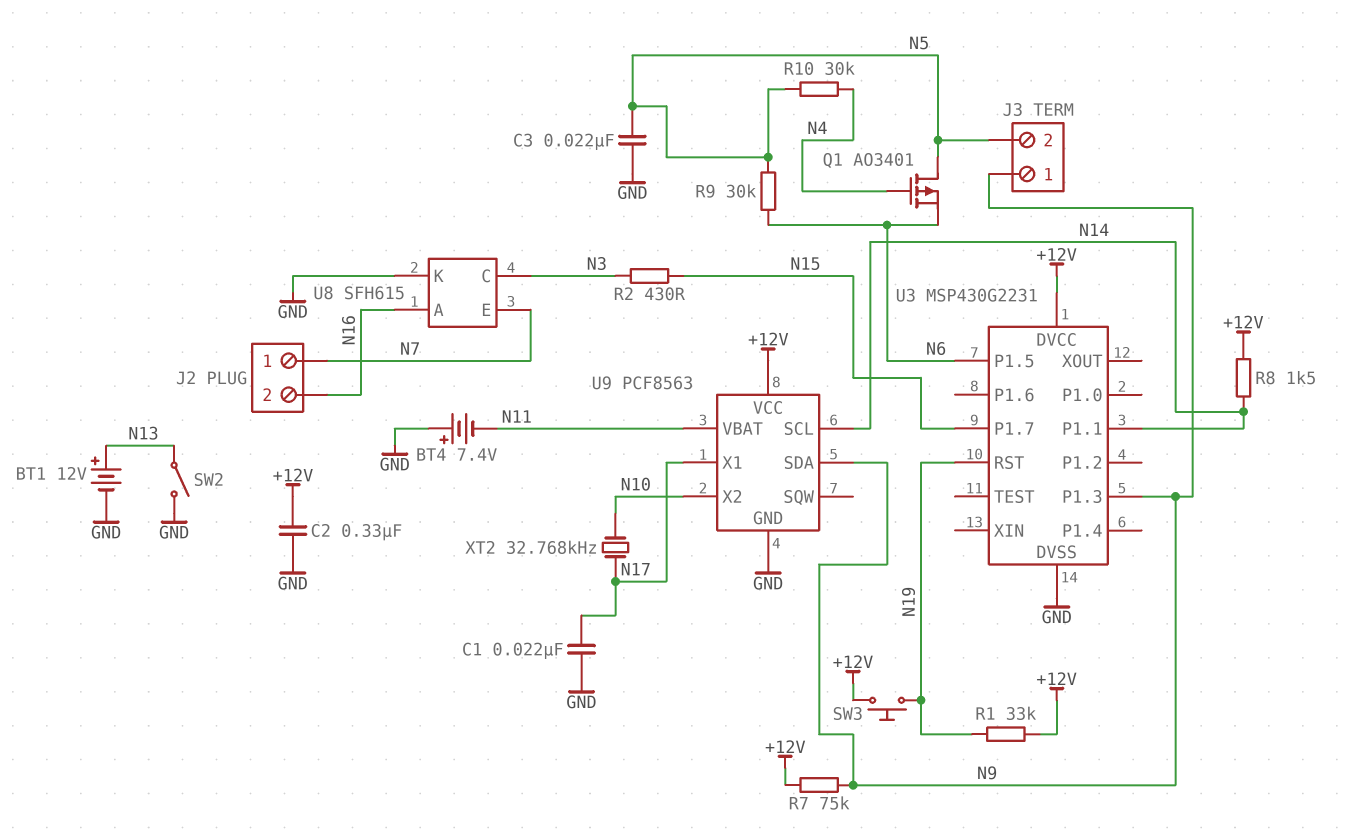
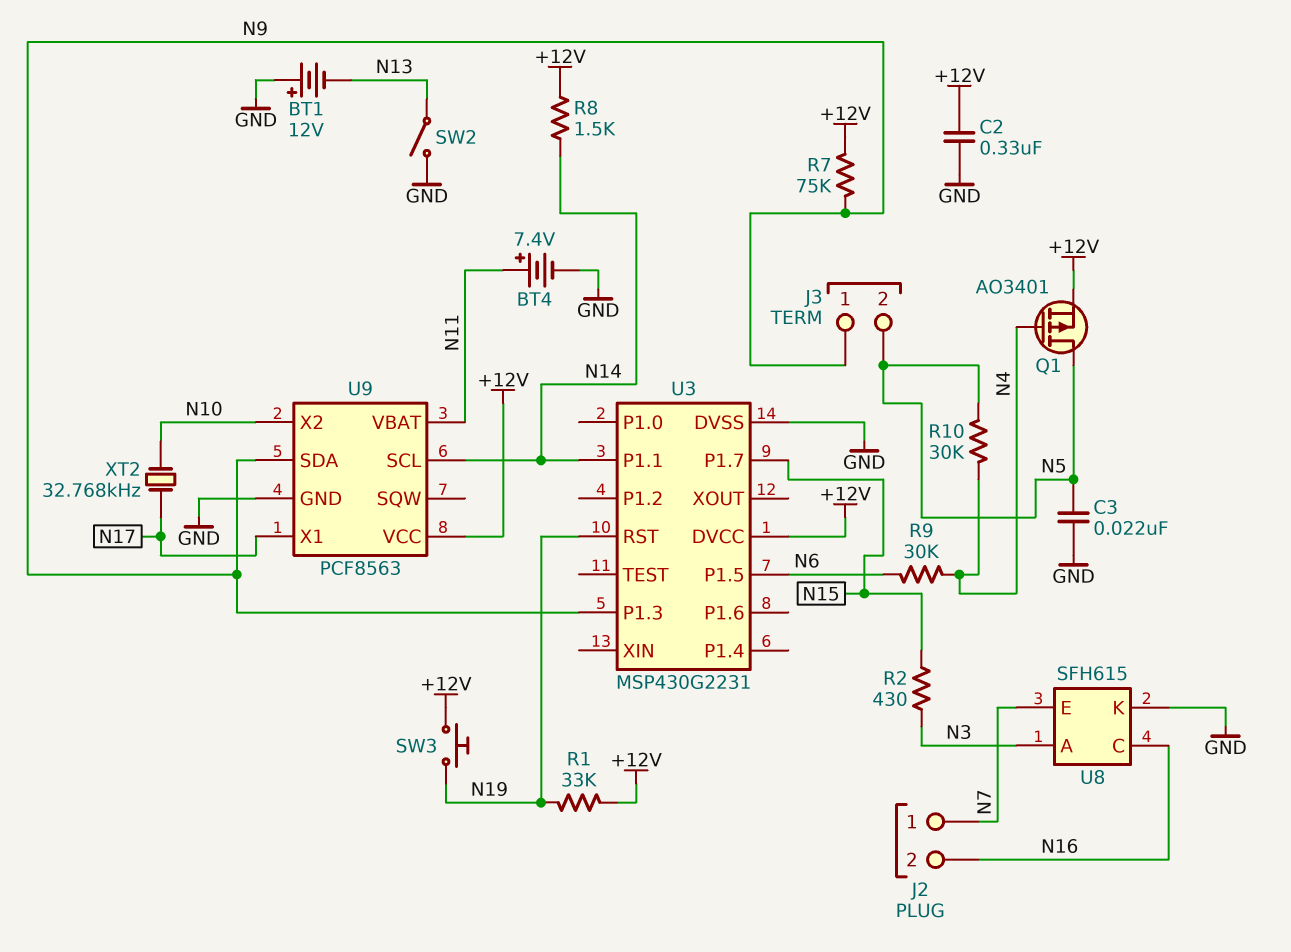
BT1: 12V (plus N13, minus GND) -> 12V (plus GND, minus N13)
BT4: 7.4V (plus GND, minus N11) -> 7.4V (plus N11, minus GND)
C1: 22nF (GND, N17) -> none
Q1: PMOS AO3401 (G N4, D N5, S N6) -> PMOS AO3401 (G N4, D N5, S +12V)
R9: 30k (N5, N6) -> 30k (N4, N6)
U8 pin A: N16 -> N3
U8 pin C: N3 -> N16

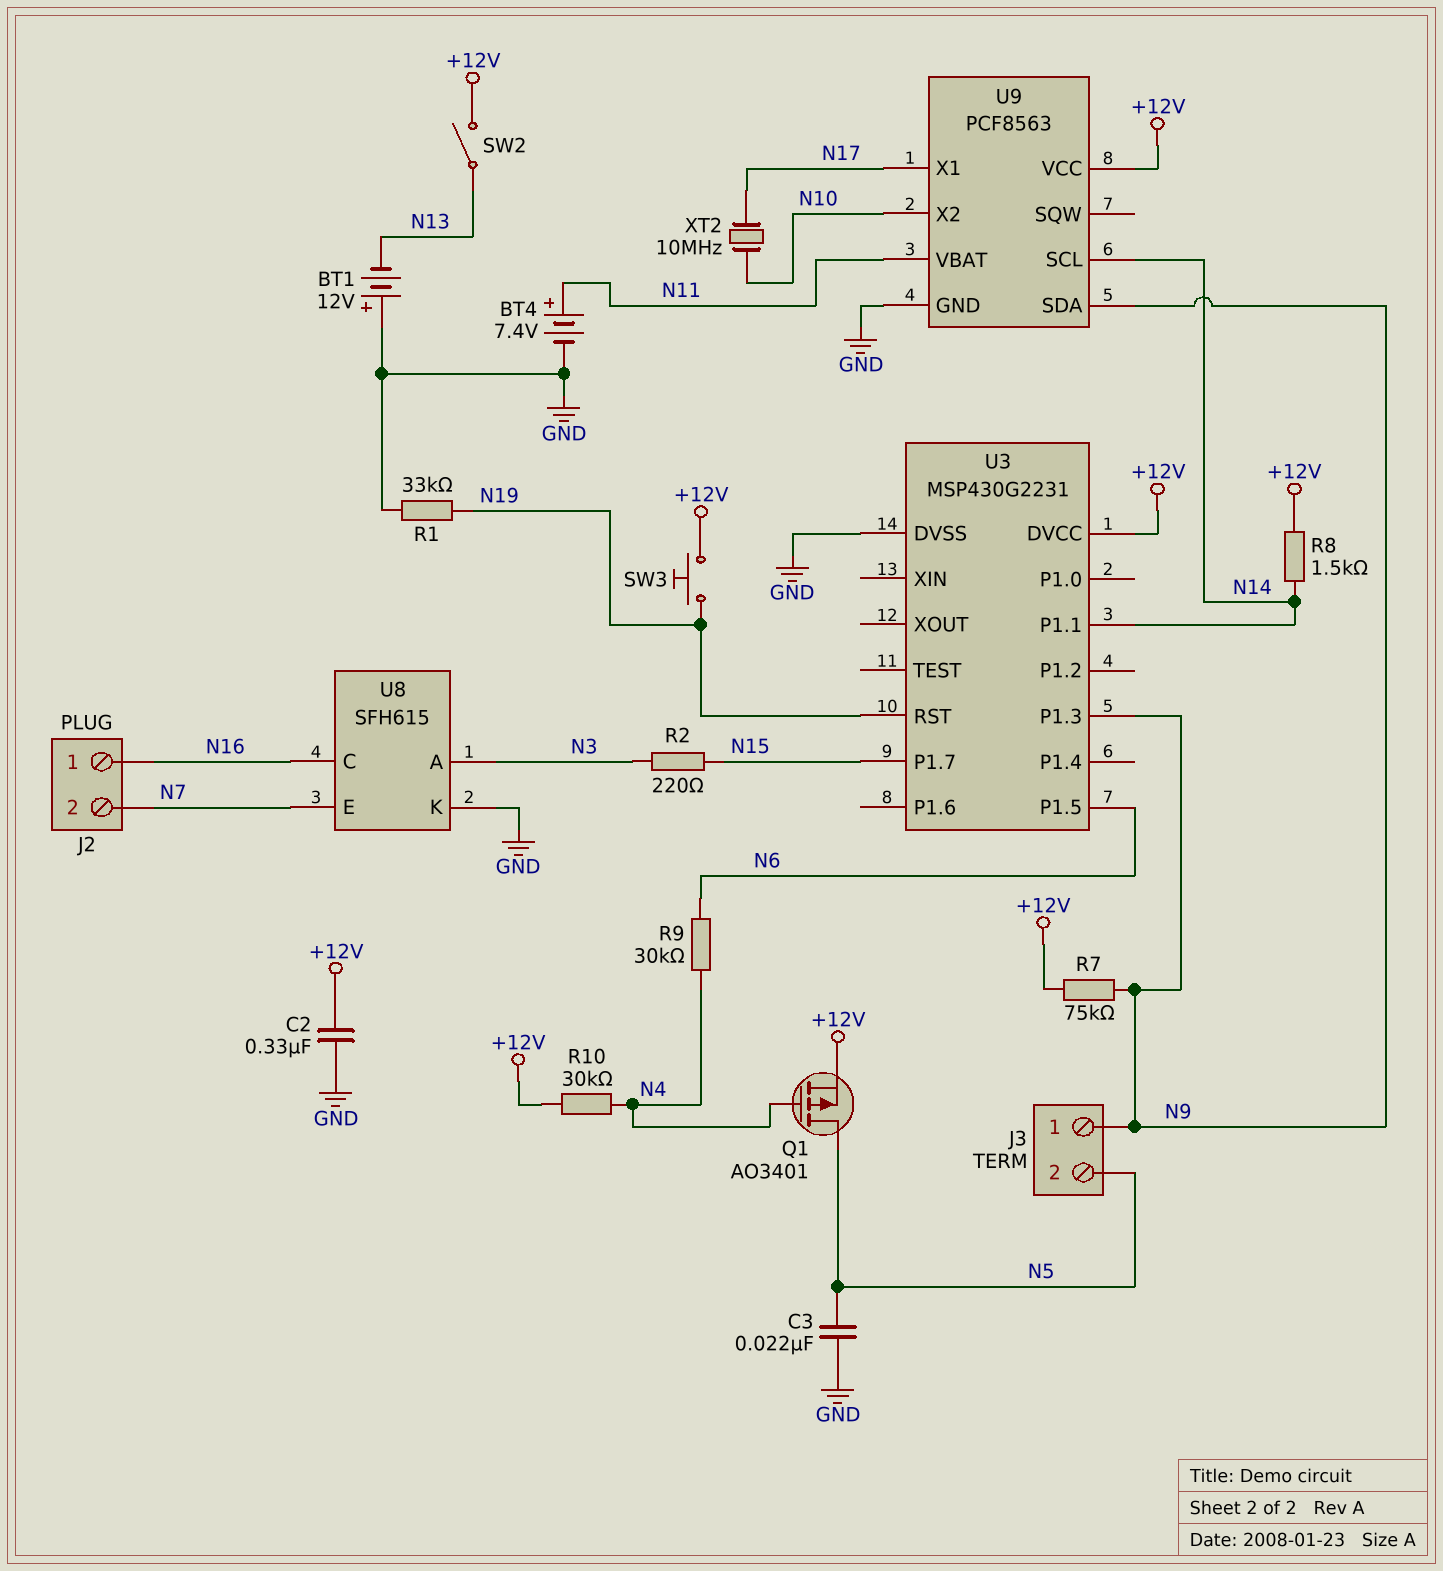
J2 pin 1: N7 -> N16
J2 pin 2: N16 -> N7
R1: 33k (+12V, N19) -> 33k (GND, N19)
R2: 430 (N3, N15) -> 220 (N3, N15)
R10: 30k (N4, N5) -> 30k (+12V, N4)
SW2: switch (GND, N13) -> switch (+12V, N13)
XT2: 32.768kHz (N10, N17) -> 10MHz (N10, N17)

